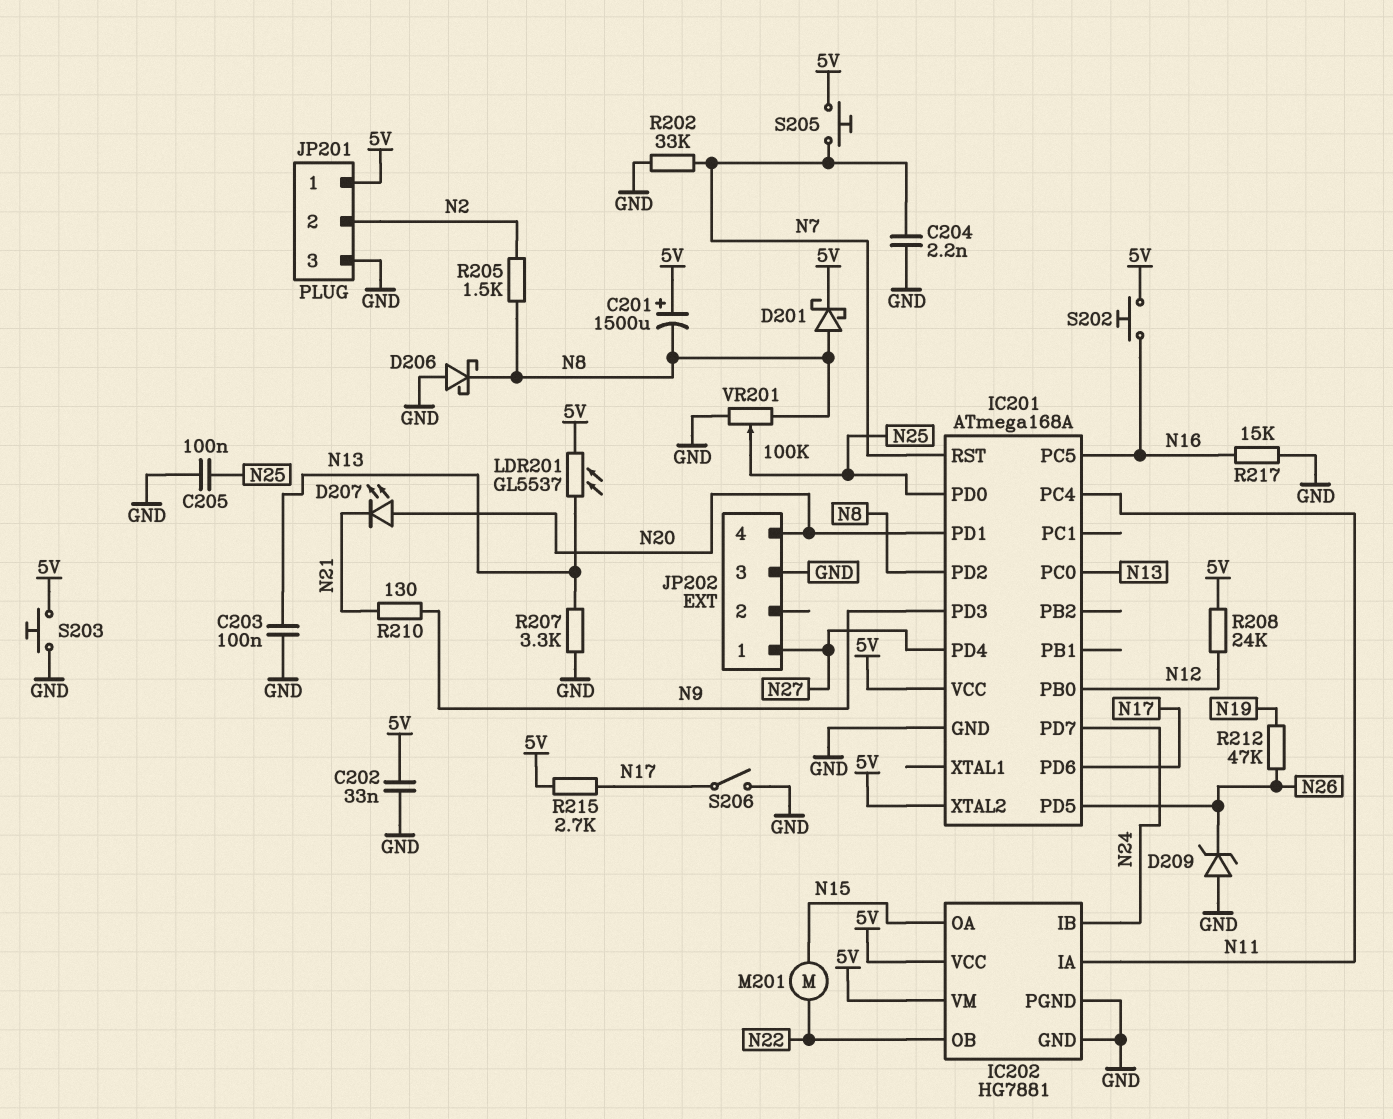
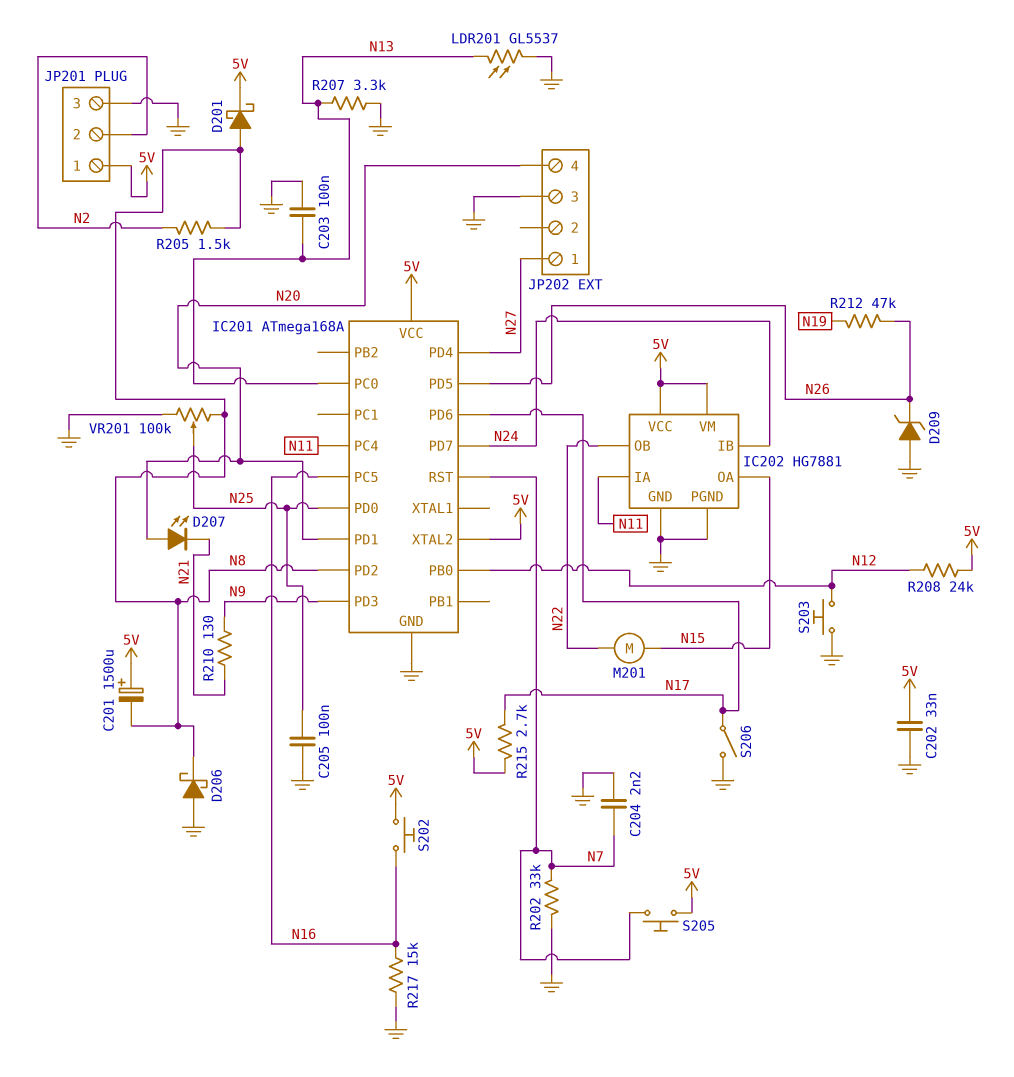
LDR201: GL5537 (5V, N13) -> GL5537 (GND, N13)
S203: button (5V, GND) -> button (GND, N12)

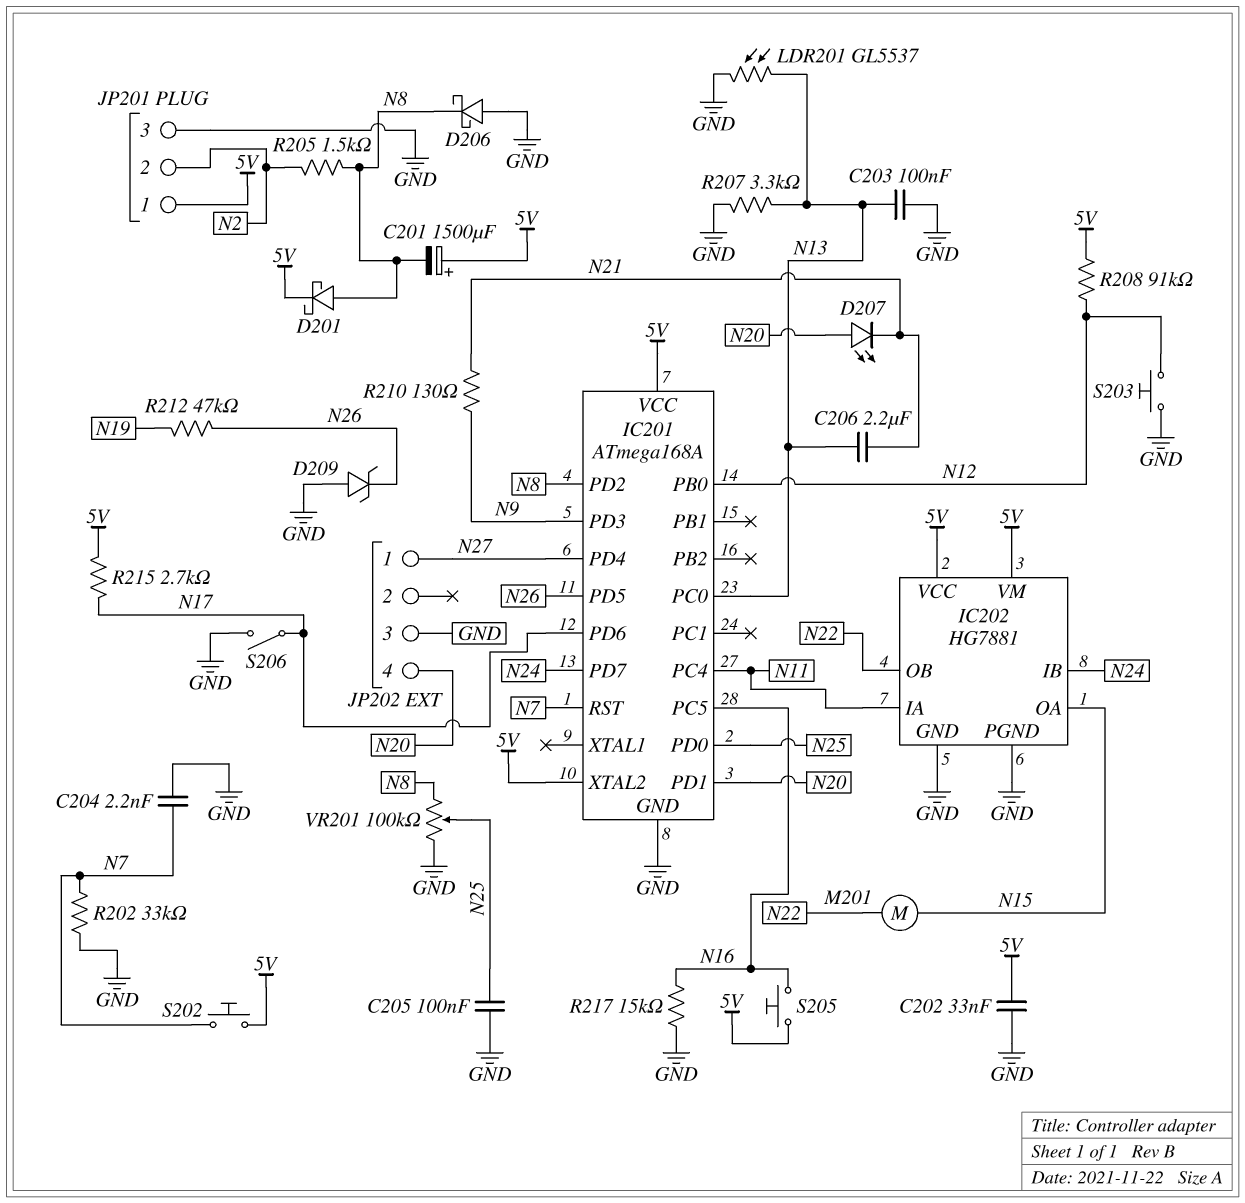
C206: none -> 2.2uF (N13, N21)
R208: 24k (5V, N12) -> 91k (5V, N12)
S202: button (5V, N16) -> button (5V, N7)
S205: button (5V, N7) -> button (5V, N16)

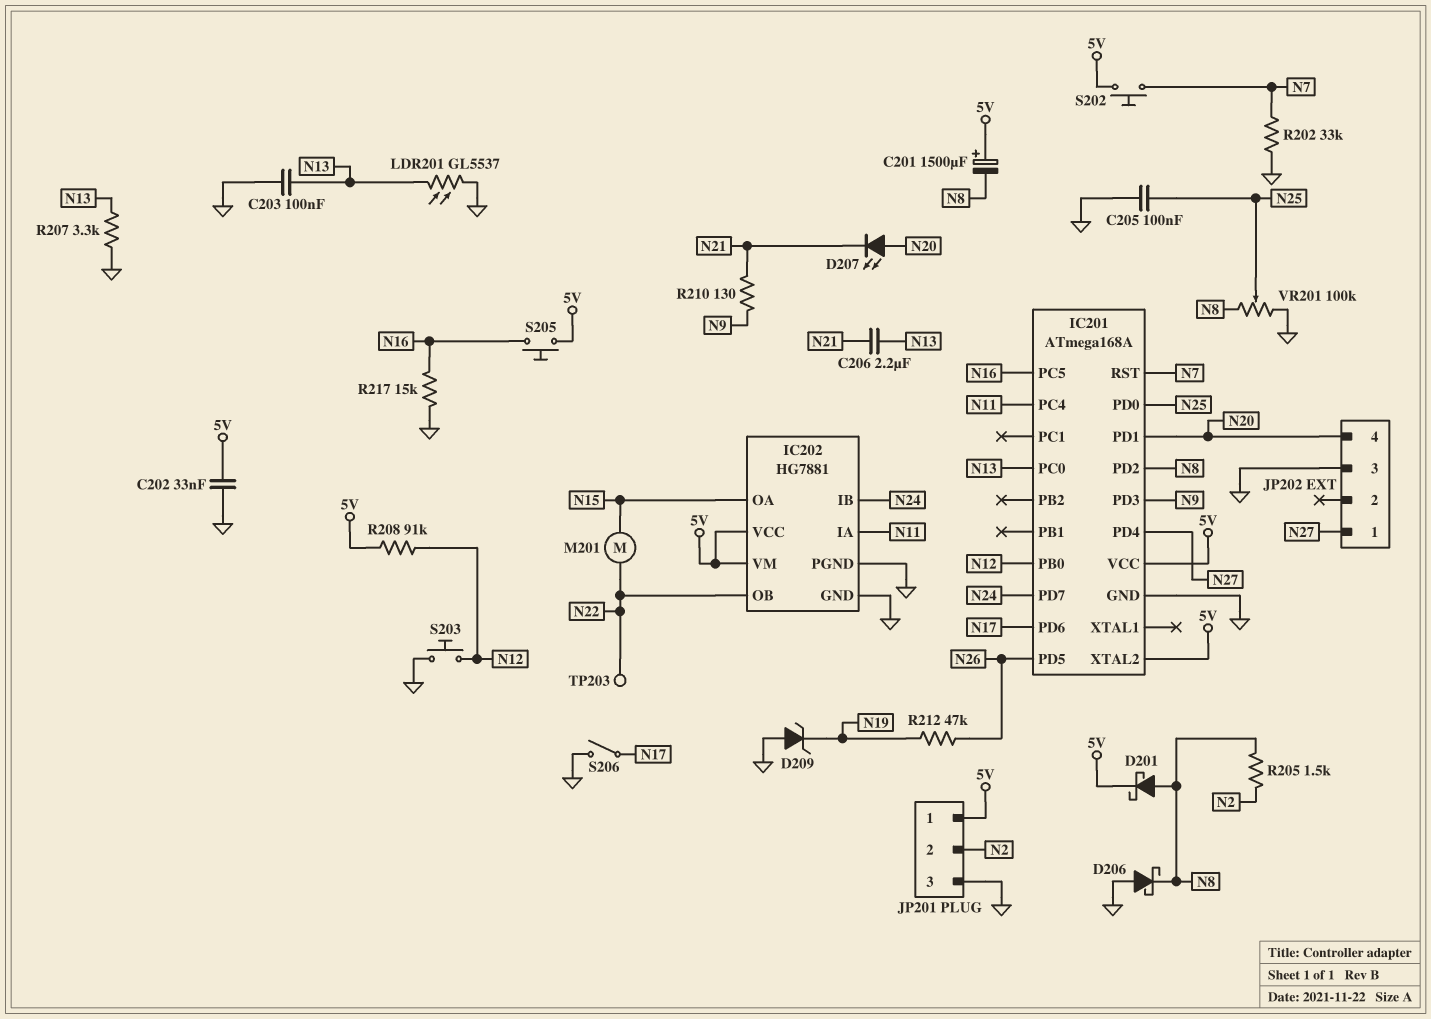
C204: 2.2nF (GND, N7) -> none
D209: zener (A GND, K N26) -> zener (A GND, K N19)
R215: 2.7k (5V, N17) -> none
TP203: none -> test point (N22)

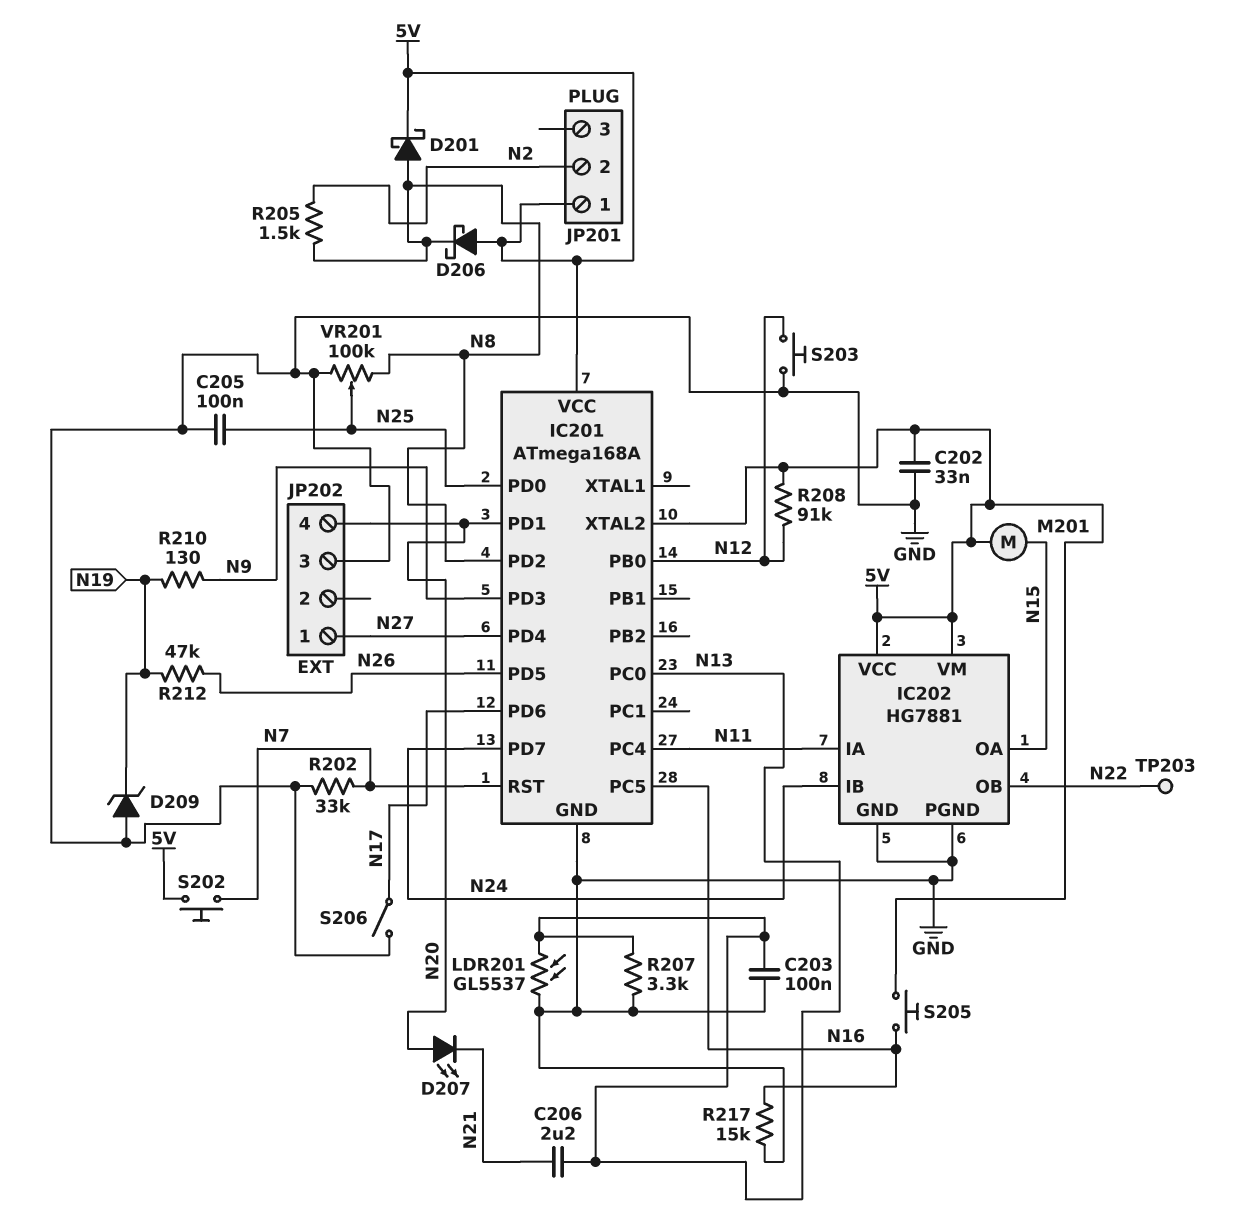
C201: 1500uF (plus 5V, minus N8) -> none
D206: schottky (A GND, K N8) -> schottky (A 5V, K N8)
JP201 pin 3: GND -> none
M201: motor (N15, N22) -> motor (5V, N15)
R210: 130 (N9, N21) -> 130 (N9, N19)

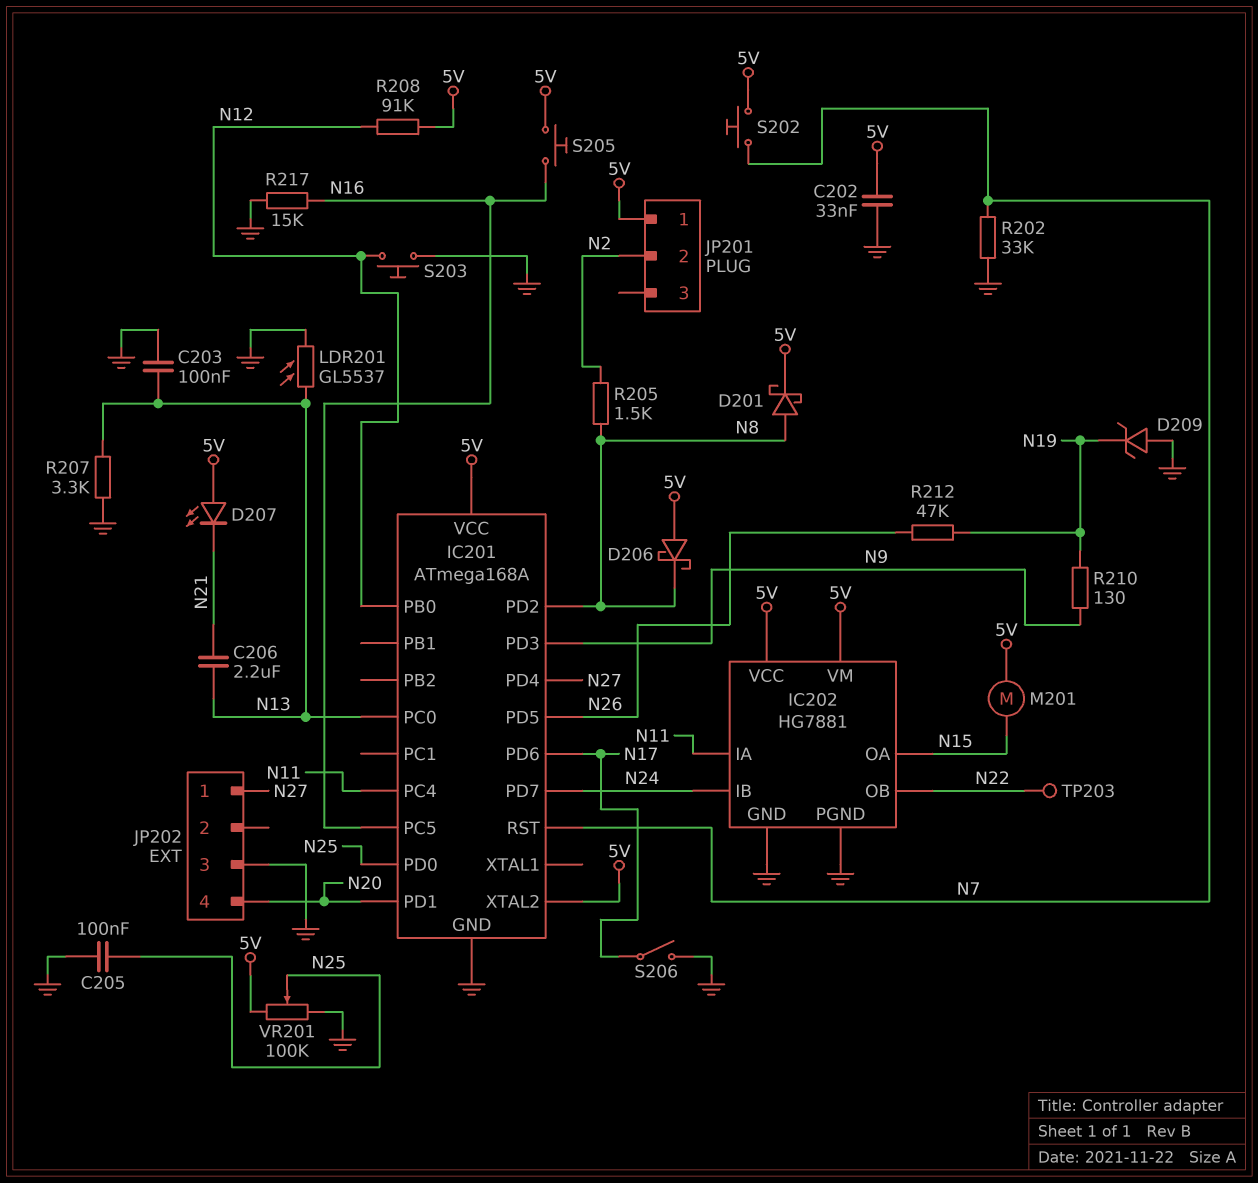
D207: LED (A N20, K N21) -> LED (A 5V, K N21)
VR201: 100k (GND, N8, wiper N25) -> 100k (5V, GND, wiper N25)

